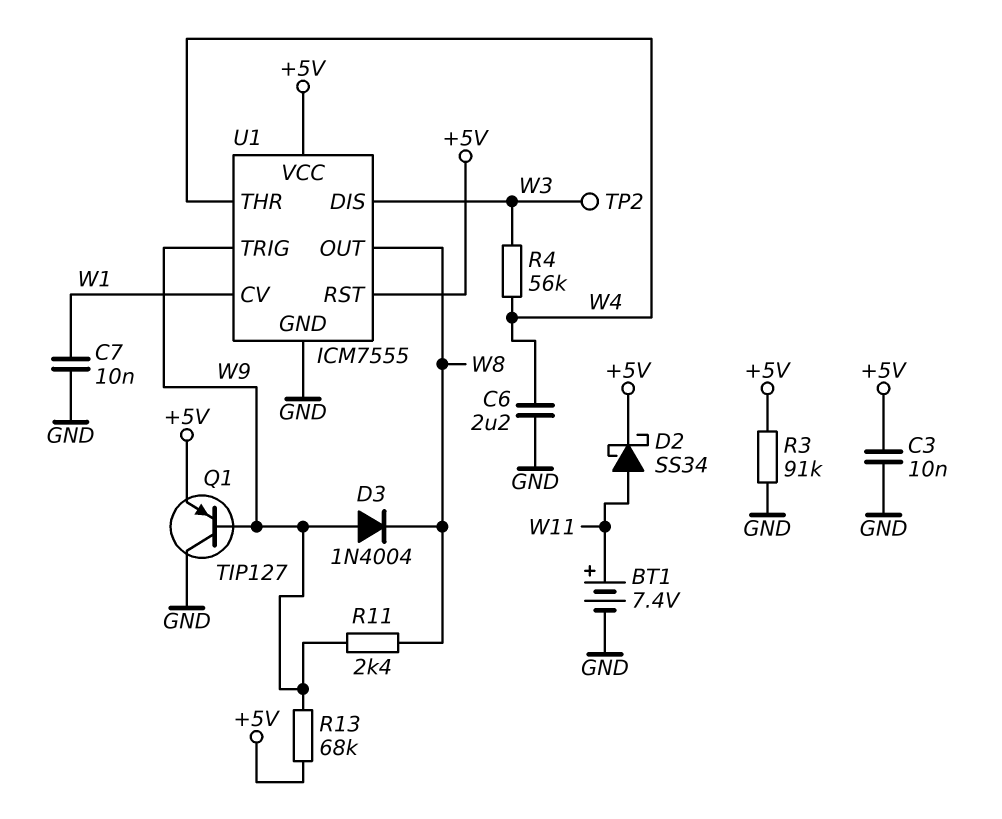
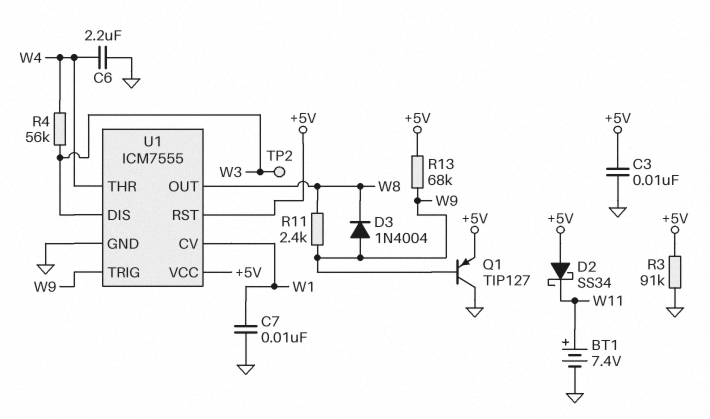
D2: schottky SS34 (A W11, K +5V) -> schottky SS34 (A +5V, K W11)

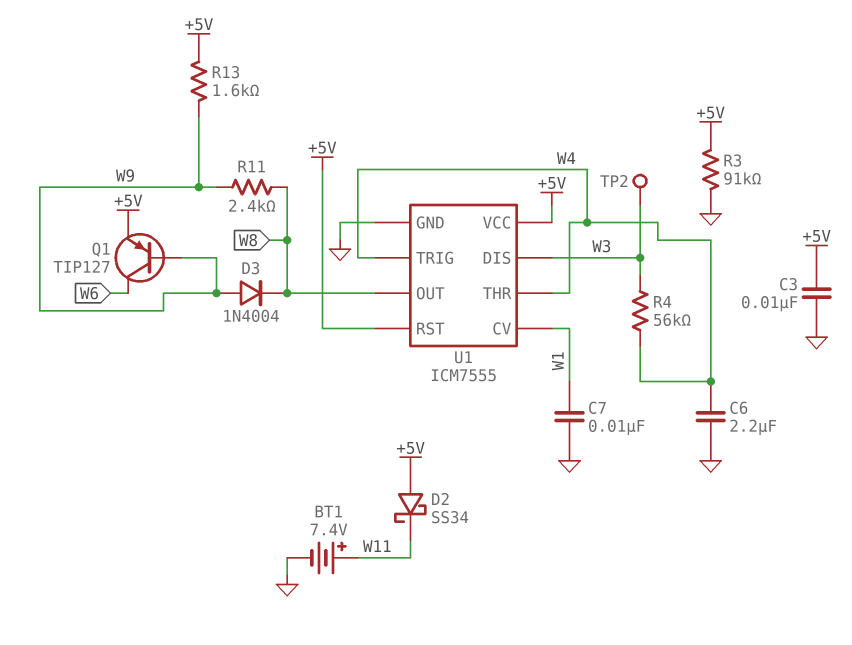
Q1: PNP TIP127 (B W9, C GND, E +5V) -> PNP TIP127 (B W9, C W6, E +5V)
R13: 68k (+5V, W9) -> 1.6k (+5V, W9)
U1 pin TRIG: W9 -> W4

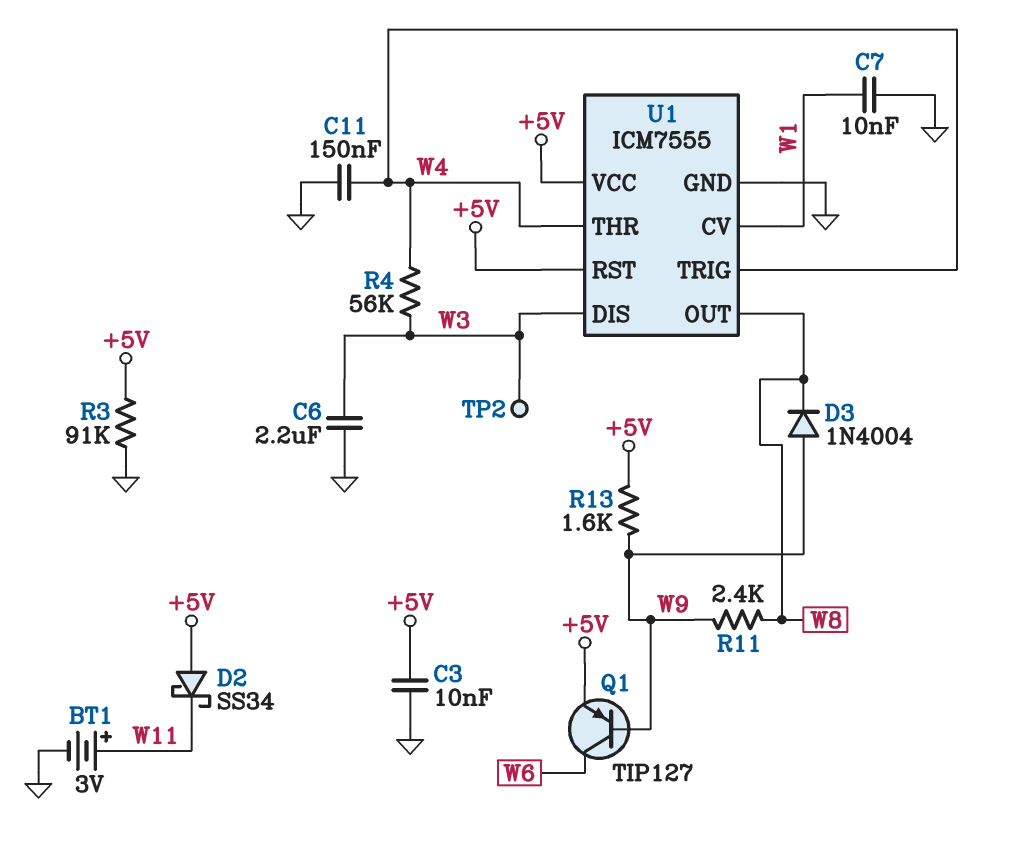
BT1: 7.4V (plus W11, minus GND) -> 3V (plus W11, minus GND)
C6: 2.2uF (GND, W4) -> 2.2uF (GND, W3)
C11: none -> 150nF (GND, W4)

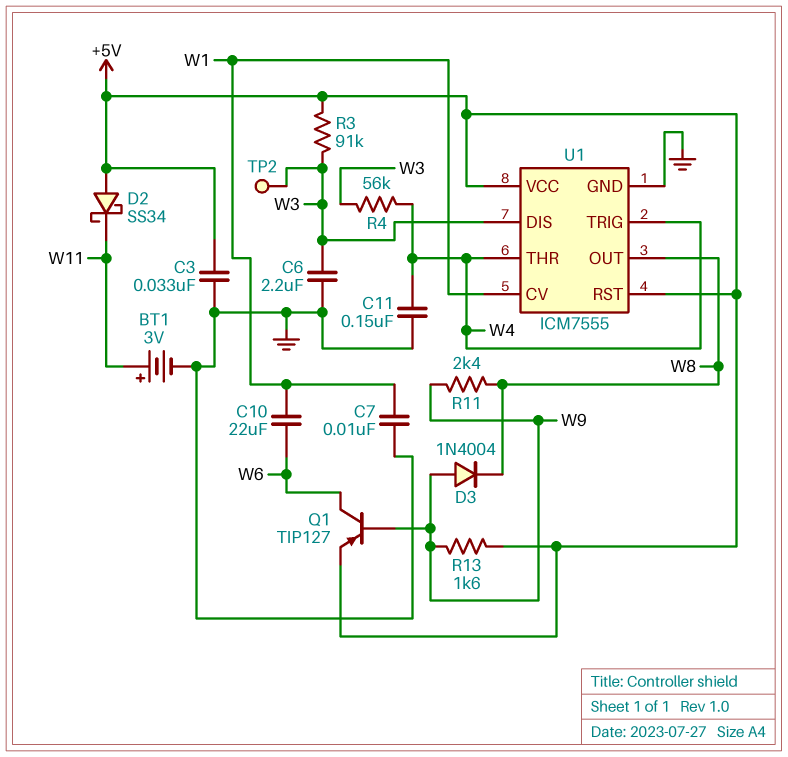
C3: 10nF (+5V, GND) -> 33nF (+5V, GND)
C10: none -> 22uF (W1, W6)
R3: 91k (+5V, GND) -> 91k (+5V, W3)

